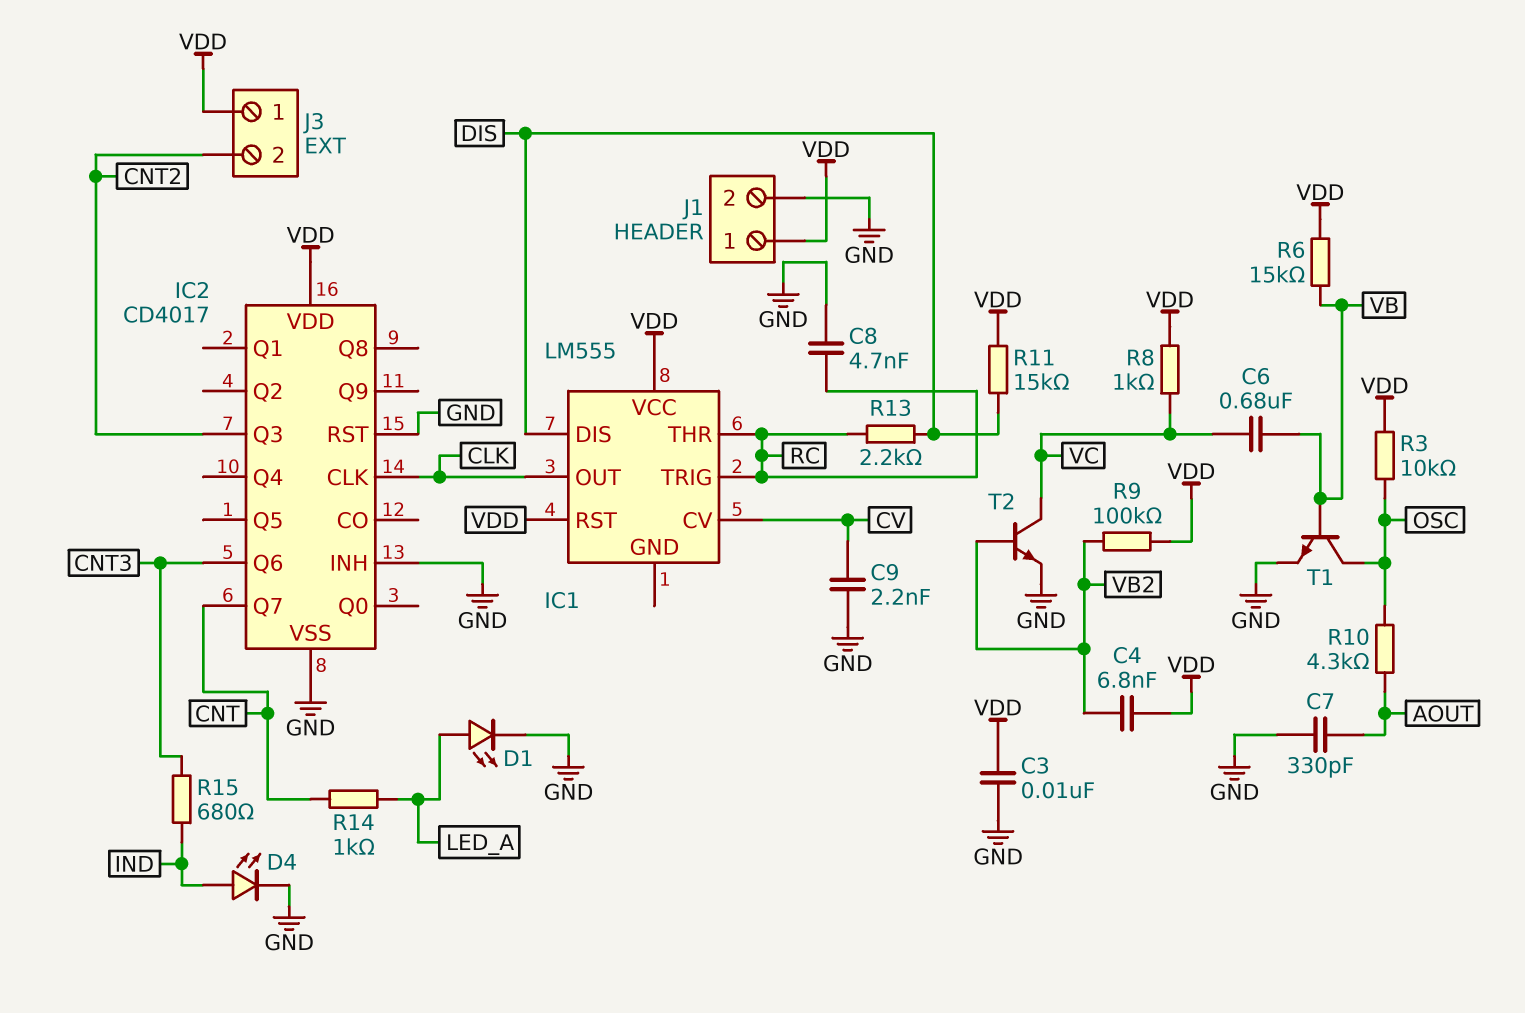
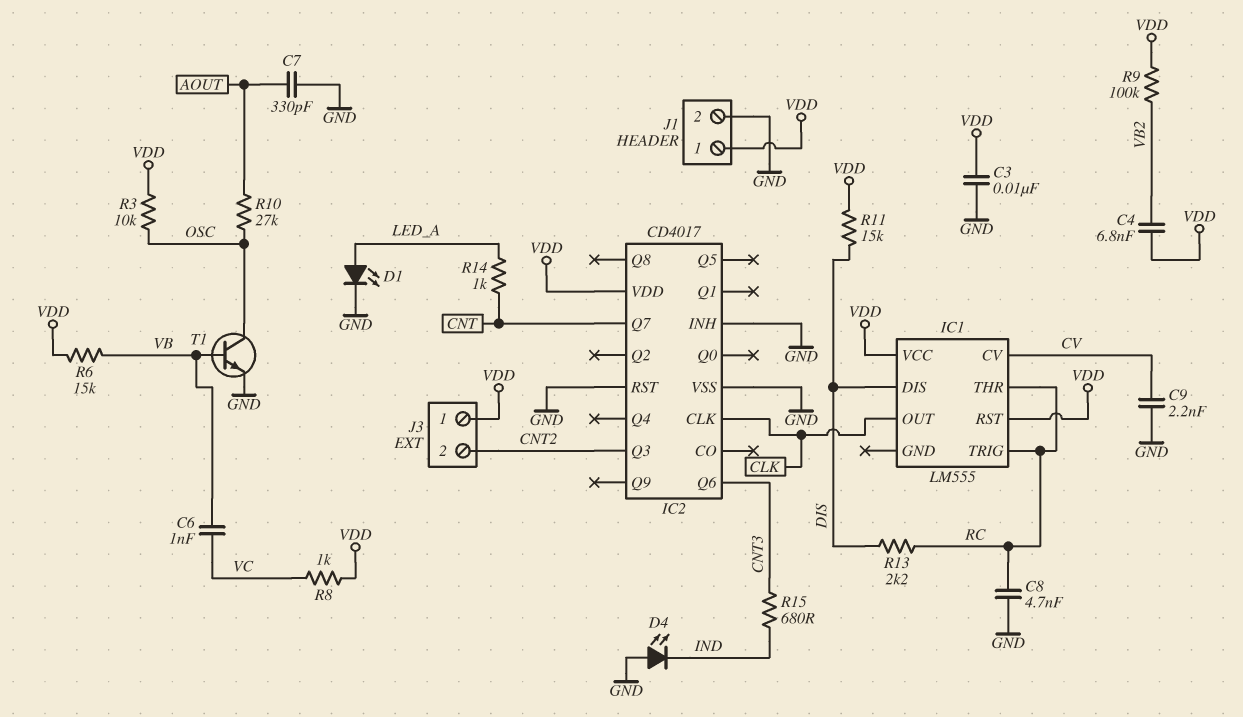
C6: 680nF (VB, VC) -> 1nF (VB, VC)
D4: LED (A IND, K GND) -> LED (A GND, K IND)
R10: 4.3k (AOUT, OSC) -> 27k (AOUT, OSC)
T2: NPN (B VB2, C VC, E GND) -> none

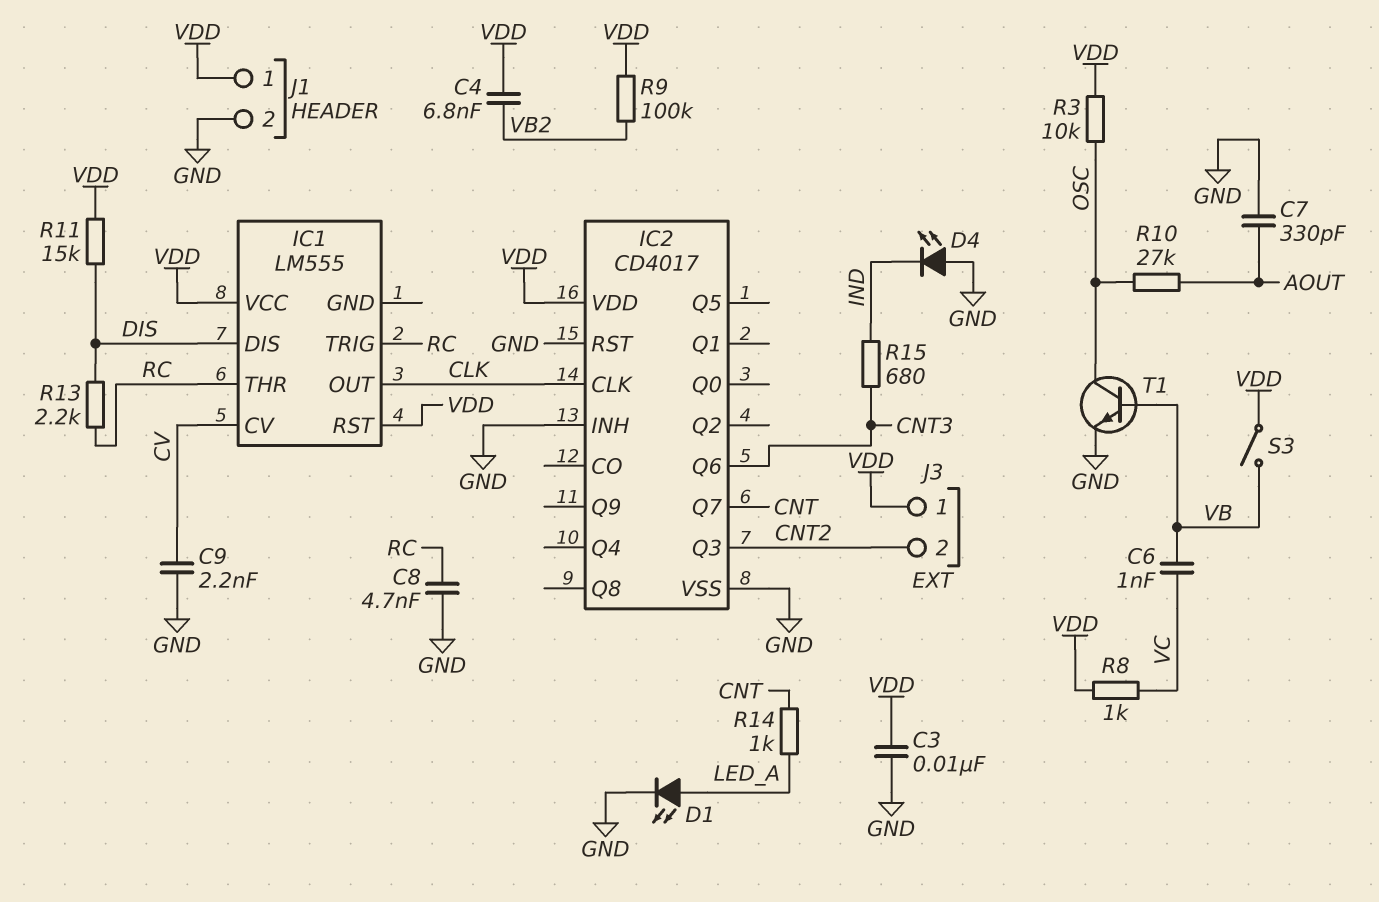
R6: 15k (VB, VDD) -> none
S3: none -> switch (VB, VDD)

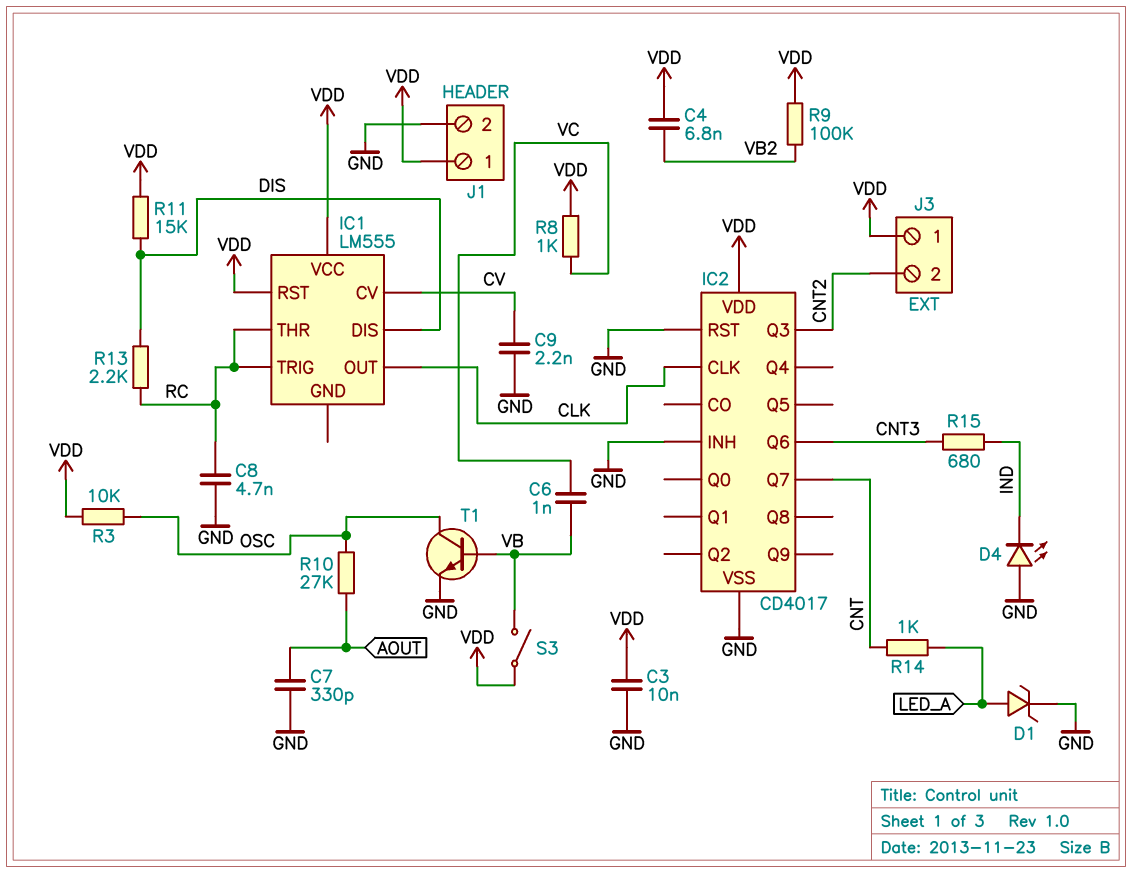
D1: LED (A LED_A, K GND) -> zener (A LED_A, K GND)

